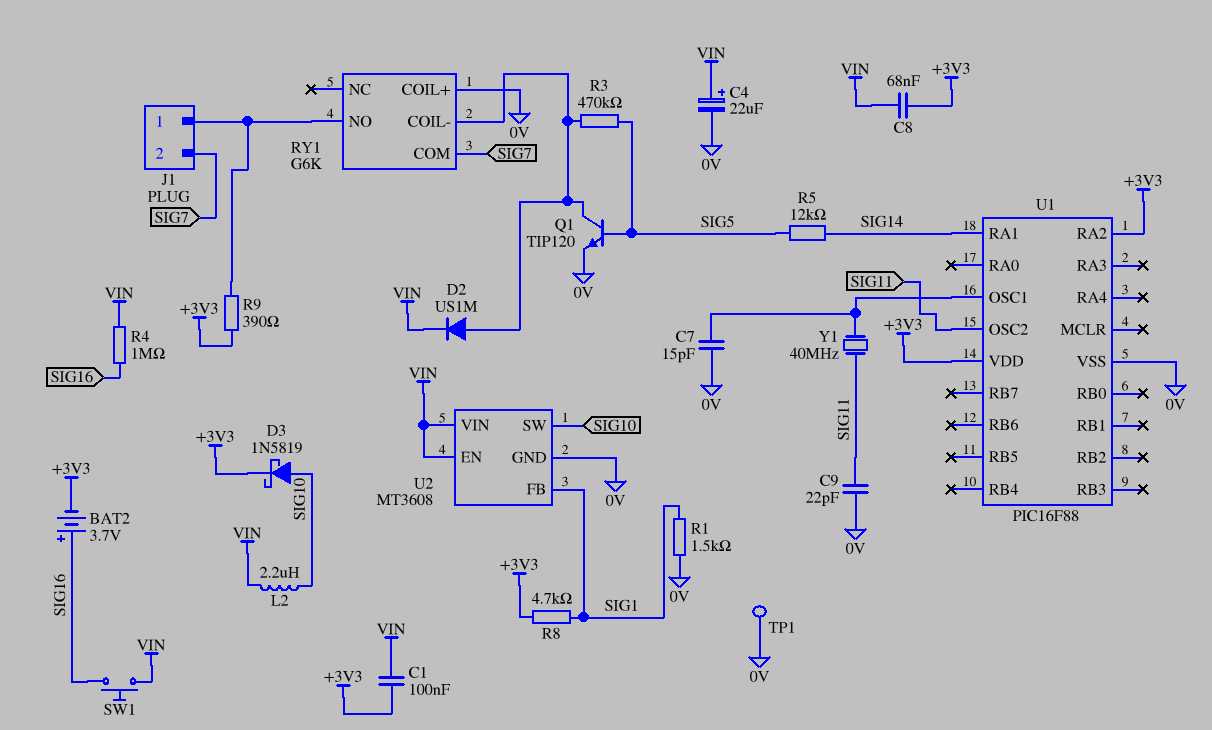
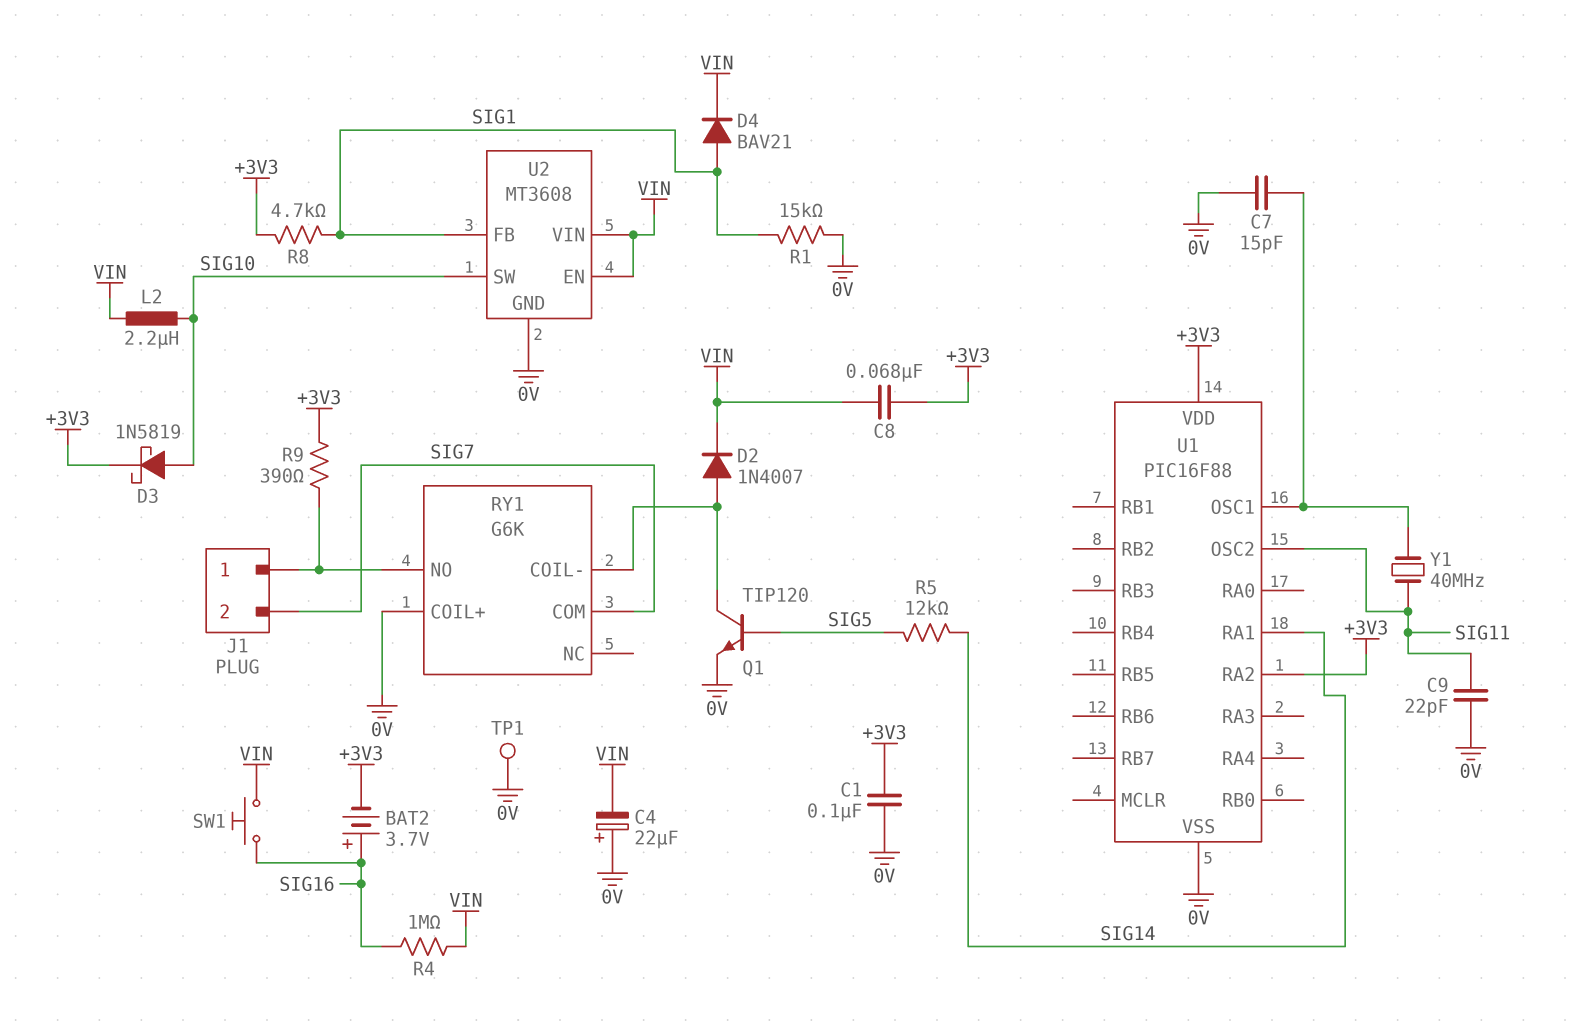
C1: 100nF (+3V3, VIN) -> 100nF (+3V3, 0V)
C4: 22uF (plus VIN, minus 0V) -> 22uF (plus 0V, minus VIN)
D2: diode US1M (A RY1/COIL-, K VIN) -> diode 1N4007 (A RY1/COIL-, K VIN)
D4: none -> diode BAV21 (A SIG1, K VIN)
R1: 1.5k (0V, SIG1) -> 15k (0V, SIG1)
R3: 470k (RY1/COIL-, SIG5) -> none

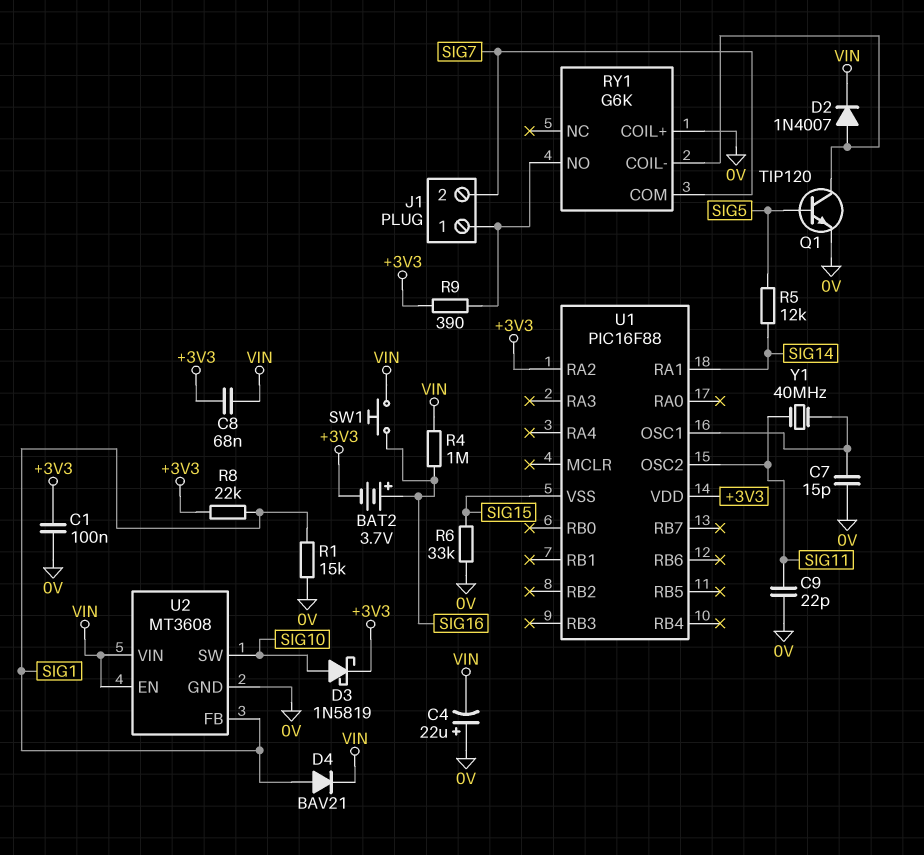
L2: 2.2uH (SIG10, VIN) -> none
R6: none -> 33k (0V, SIG15)
R8: 4.7k (+3V3, SIG1) -> 22k (+3V3, SIG1)
TP1: test point (0V) -> none
U1 pin VSS: 0V -> SIG15

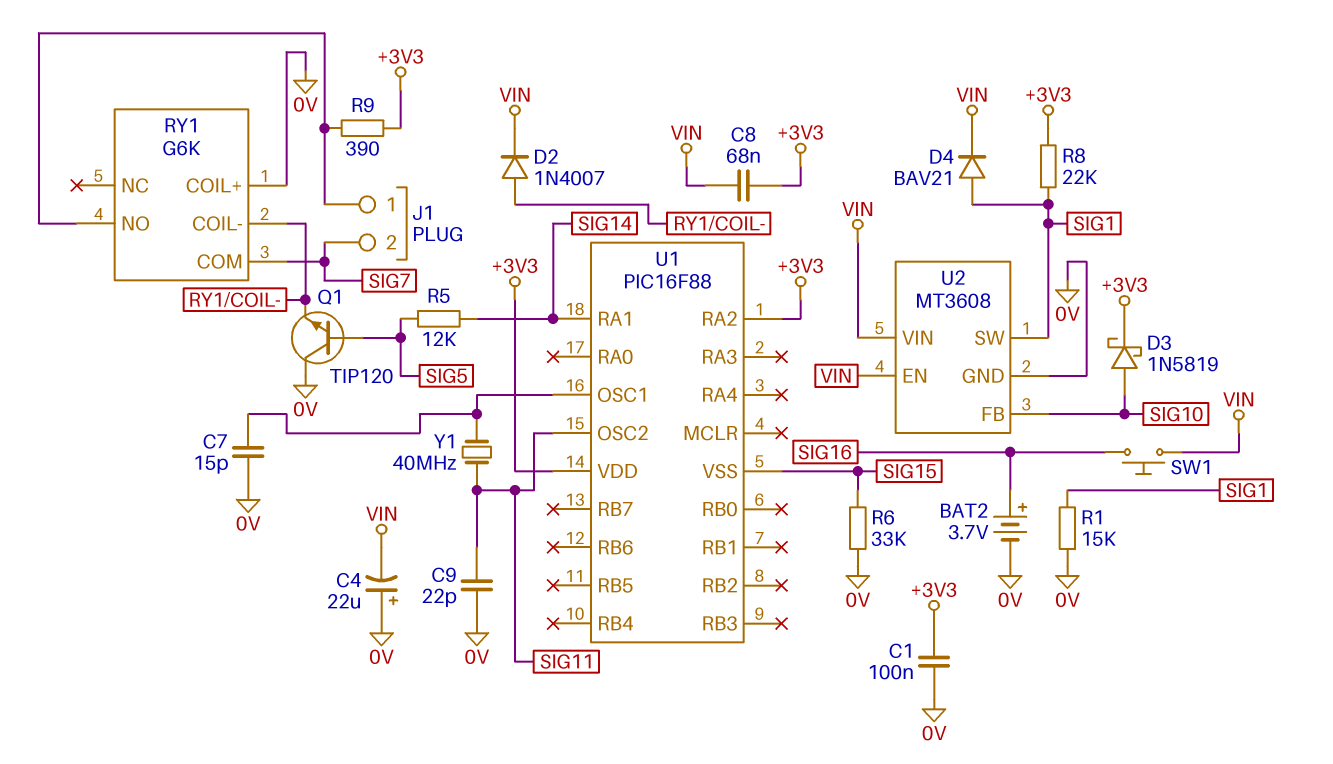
BAT2: 3.7V (plus SIG16, minus +3V3) -> 3.7V (plus SIG16, minus 0V)
Q1: NPN TIP120 (B SIG5, C RY1/COIL-, E 0V) -> NPN TIP120 (B SIG5, C 0V, E RY1/COIL-)
R4: 1M (SIG16, VIN) -> none
U2 pin FB: SIG1 -> SIG10
U2 pin SW: SIG10 -> SIG1

